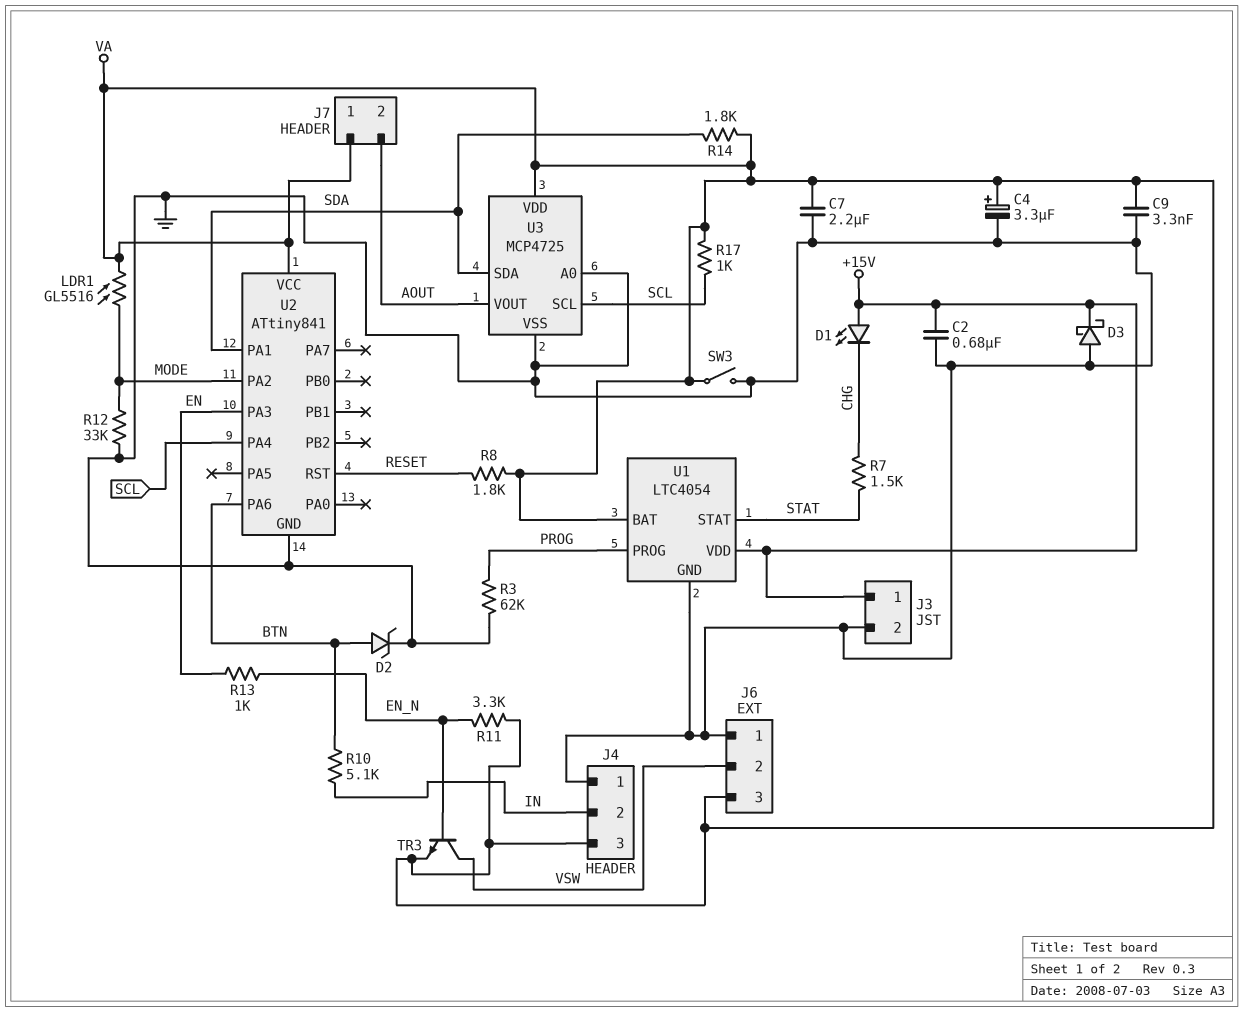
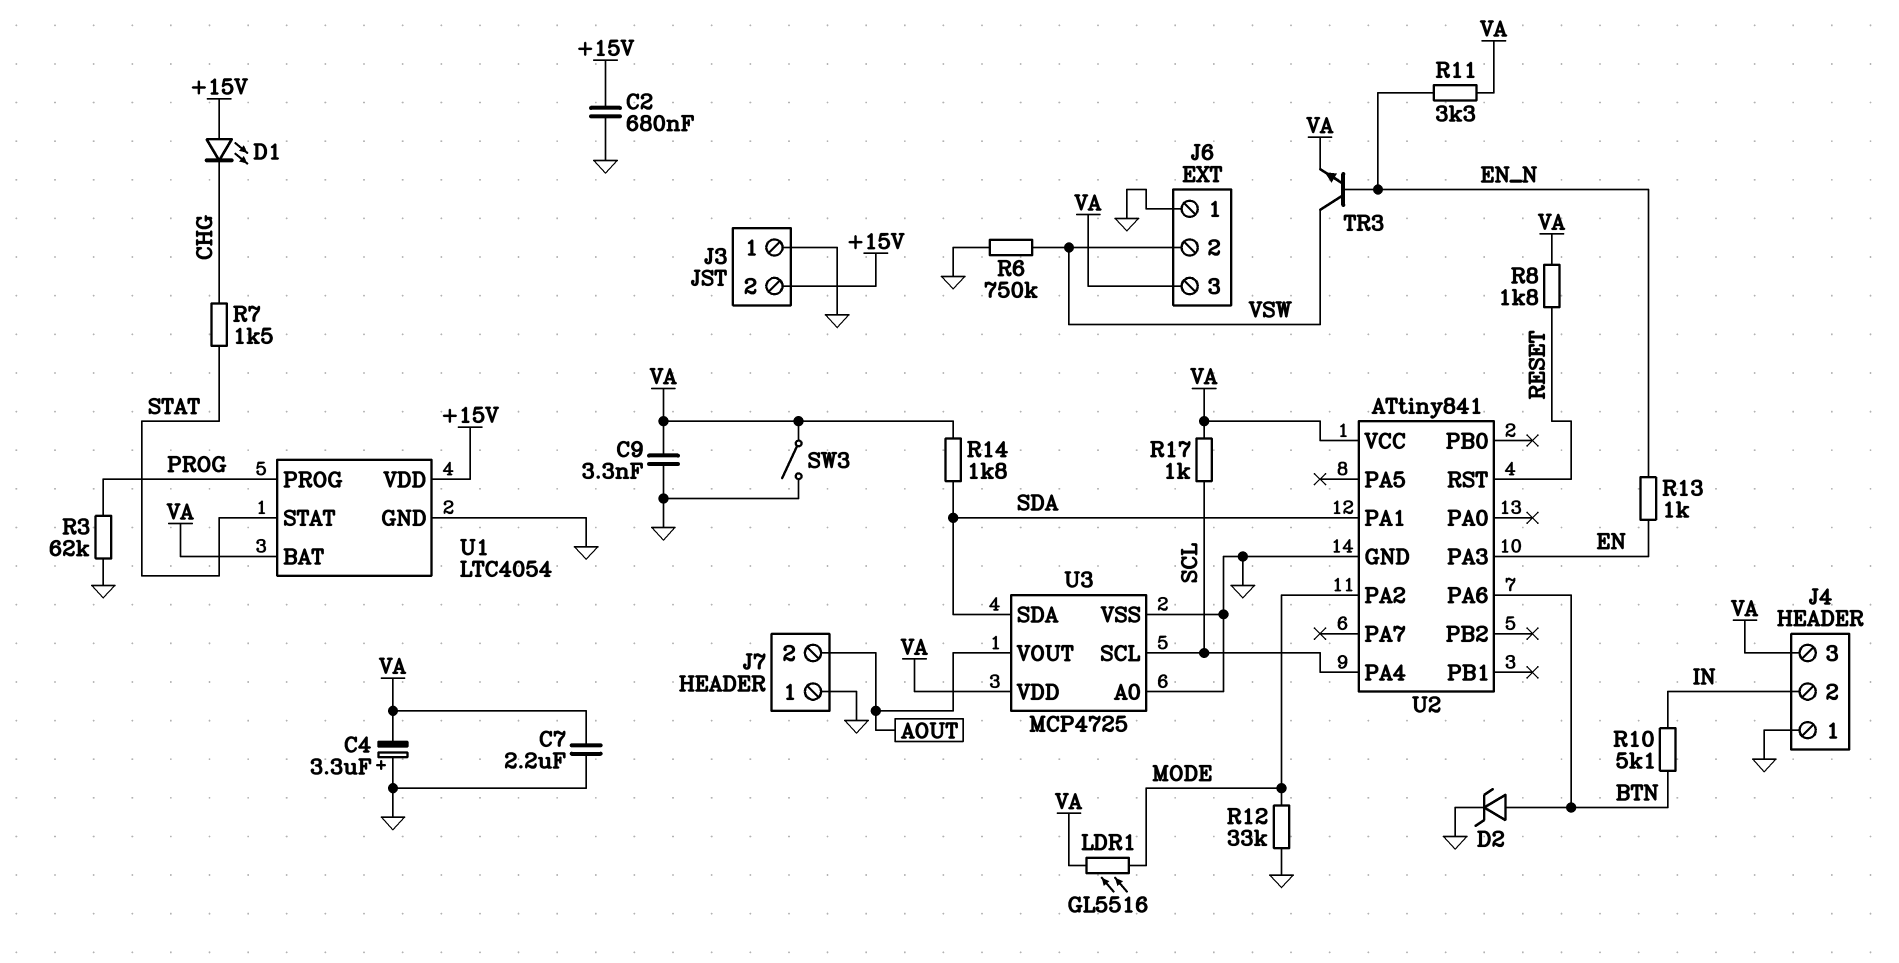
C4: 3.3uF (plus VA, minus GND) -> 3.3uF (plus GND, minus VA)
D3: schottky (A GND, K +15V) -> none
J3 pin 1: +15V -> GND
J3 pin 2: GND -> +15V
J7 pin 1: VA -> GND
R6: none -> 750k (GND, VSW)

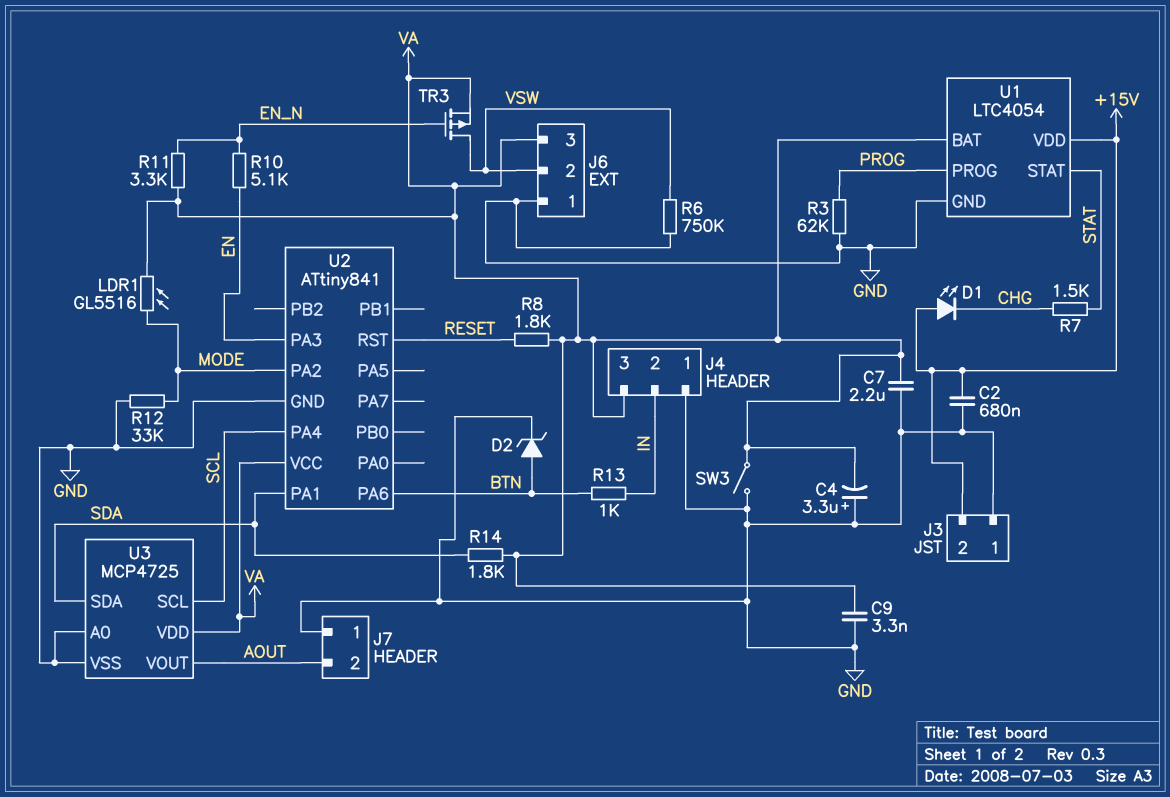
R10: 5.1k (BTN, IN) -> 5.1k (EN, EN_N)
R13: 1k (EN, EN_N) -> 1k (BTN, IN)
R17: 1k (SCL, VA) -> none
TR3: NPN (B EN_N, C VSW, E VA) -> PMOS (G EN_N, D VSW, S VA)

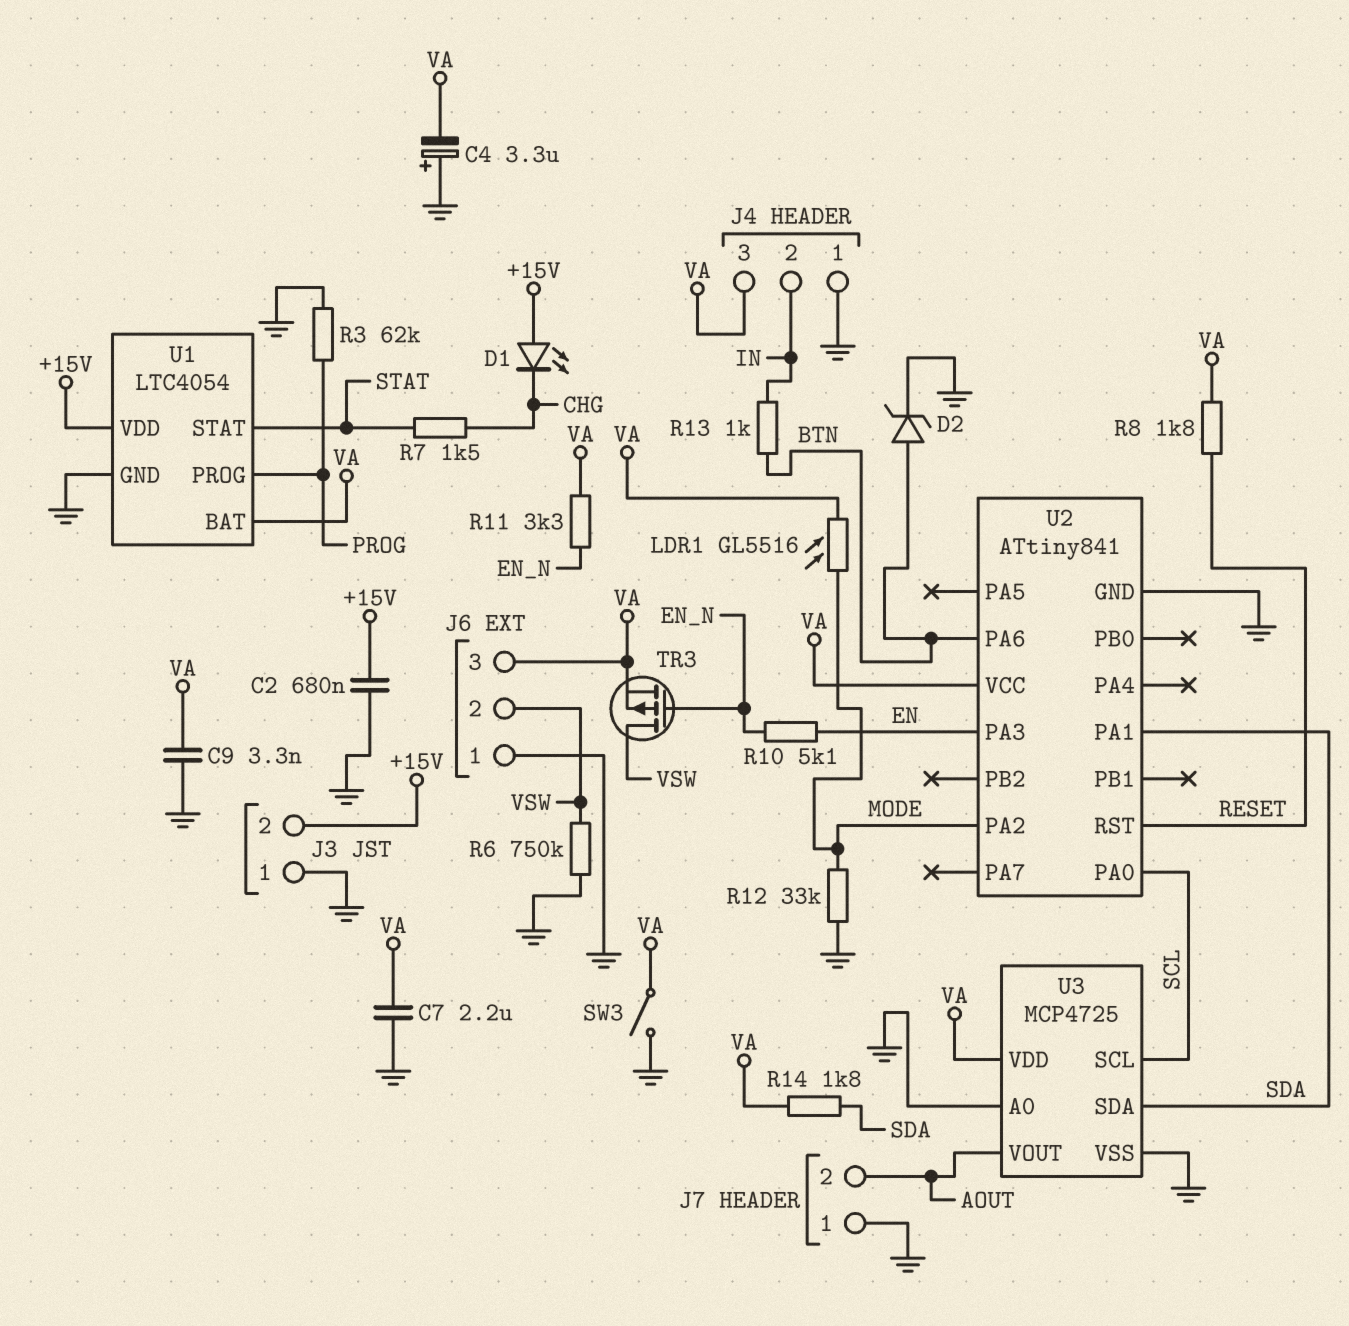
U2 pin PA0: none -> SCL
U2 pin PA4: SCL -> none

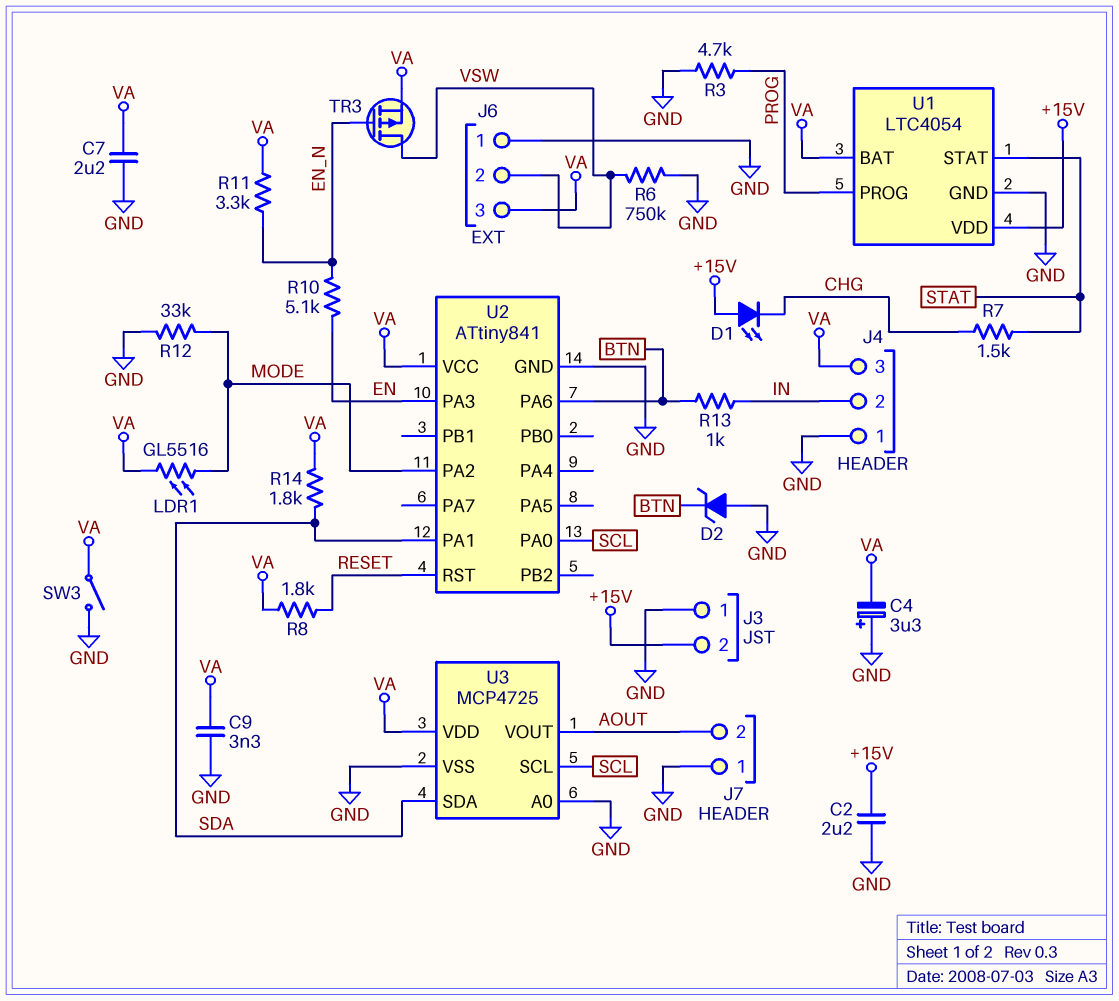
C2: 680nF (+15V, GND) -> 2.2uF (+15V, GND)
D2: zener (A BTN, K GND) -> zener (A GND, K BTN)
R3: 62k (GND, PROG) -> 4.7k (GND, PROG)

